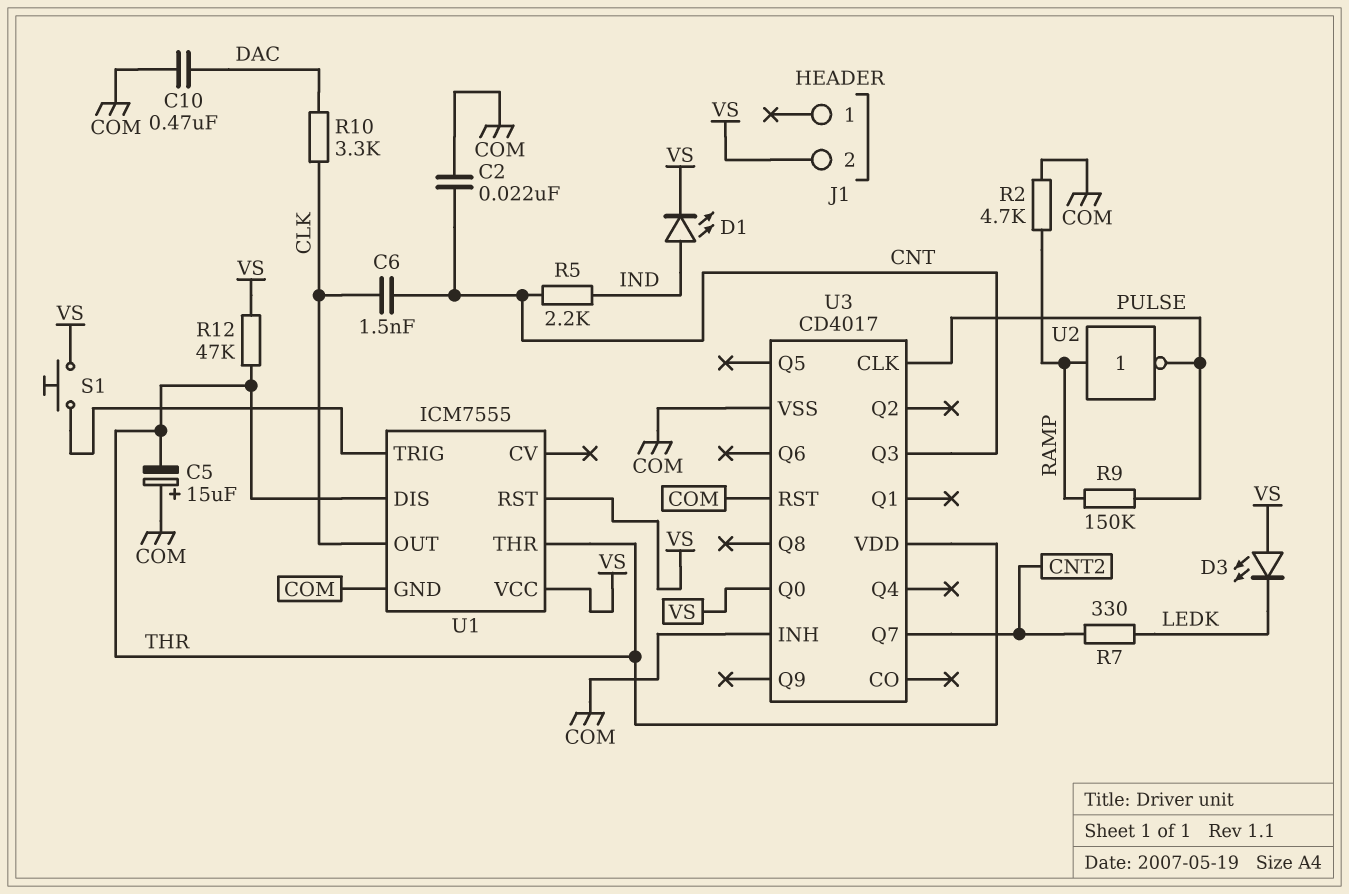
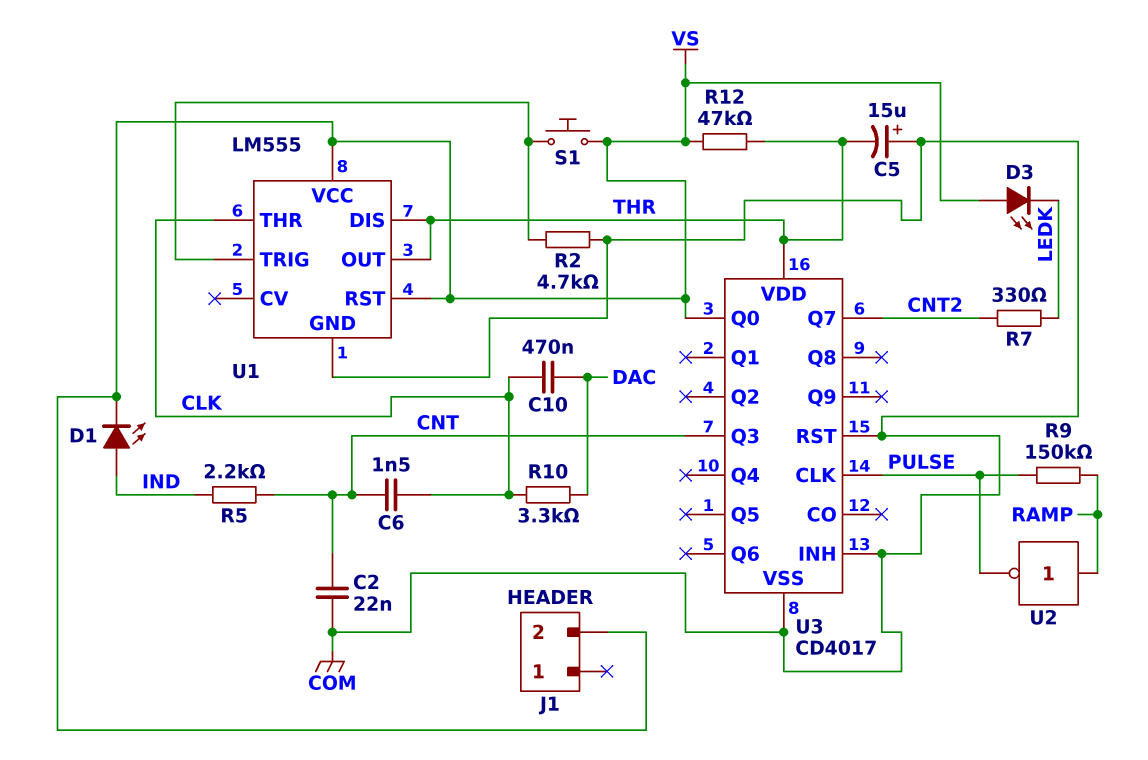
C10: 470nF (COM, DAC) -> 470nF (CLK, DAC)
R2: 4.7k (COM, RAMP) -> 4.7k (COM, U1/TRIG)
U1: ICM7555 -> LM555
U1 pin OUT: CLK -> THR
U1 pin THR: THR -> CLK

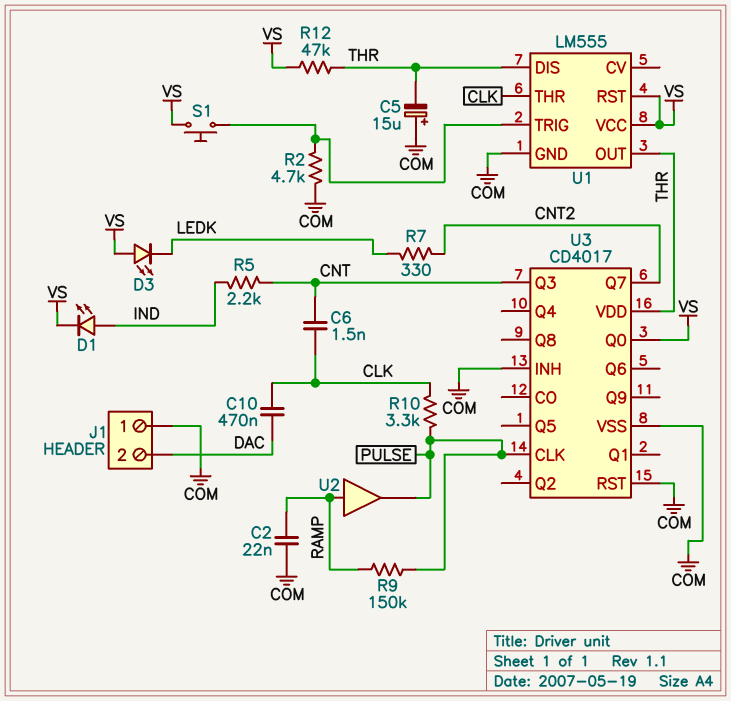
C2: 22nF (CNT, COM) -> 22nF (COM, RAMP)
J1 pin 1: none -> COM
J1 pin 2: VS -> DAC
R10: 3.3k (CLK, DAC) -> 3.3k (CLK, PULSE)
U2: NOT (in RAMP, out PULSE) -> buffer (in RAMP, out PULSE)

